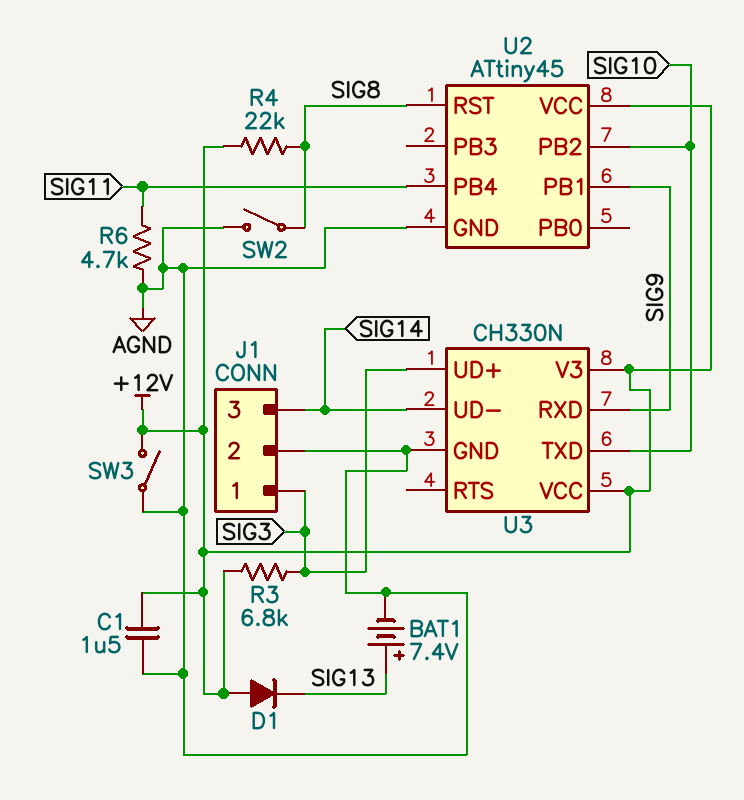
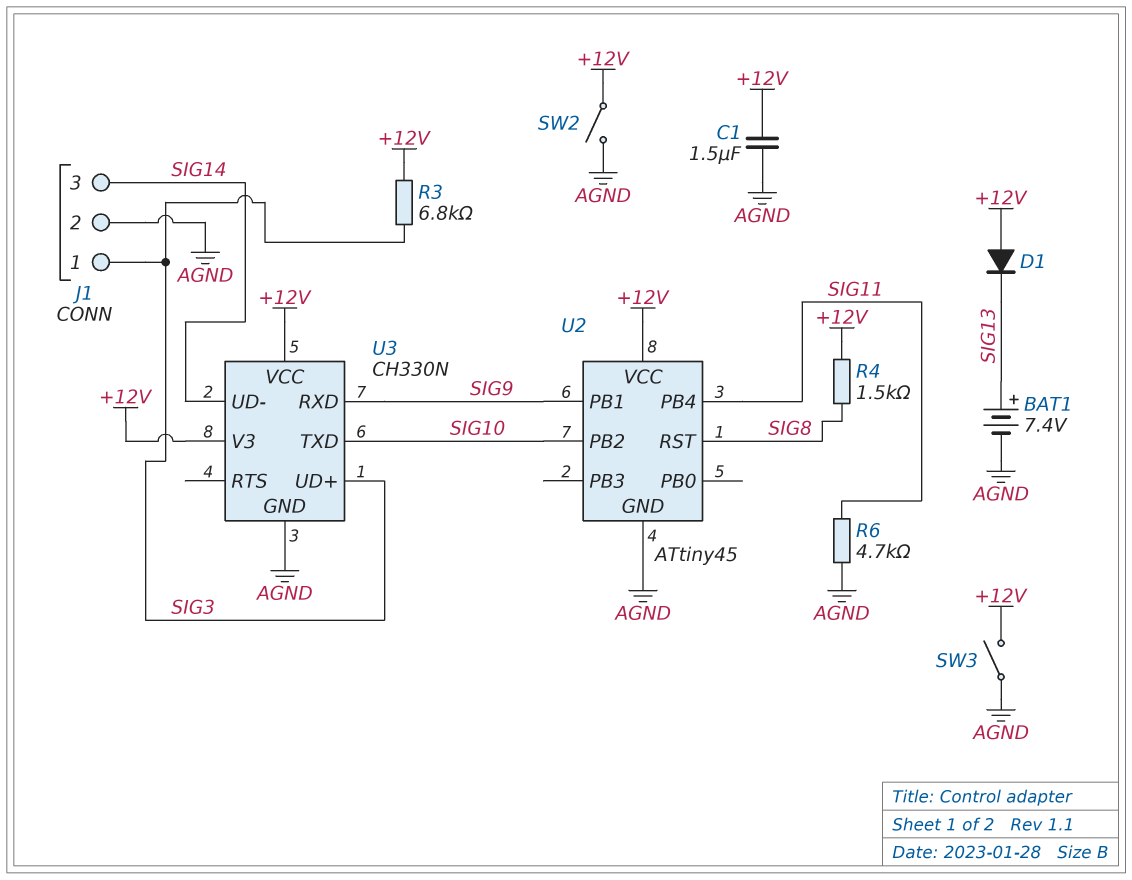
R4: 22k (+12V, SIG8) -> 1.5k (+12V, SIG8)
SW2: switch (AGND, SIG8) -> switch (+12V, AGND)

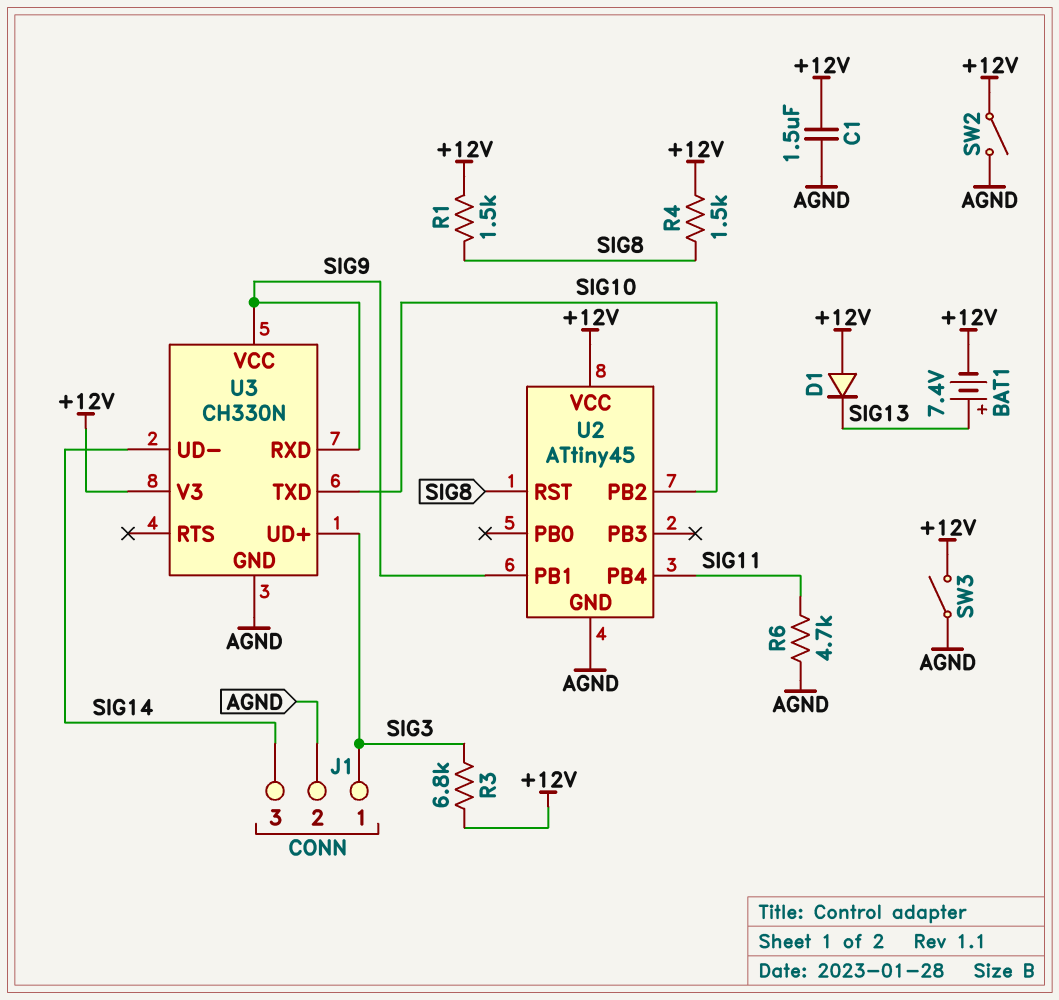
BAT1: 7.4V (plus SIG13, minus AGND) -> 7.4V (plus SIG13, minus +12V)
R1: none -> 1.5k (+12V, SIG8)
U3 pin VCC: +12V -> SIG9

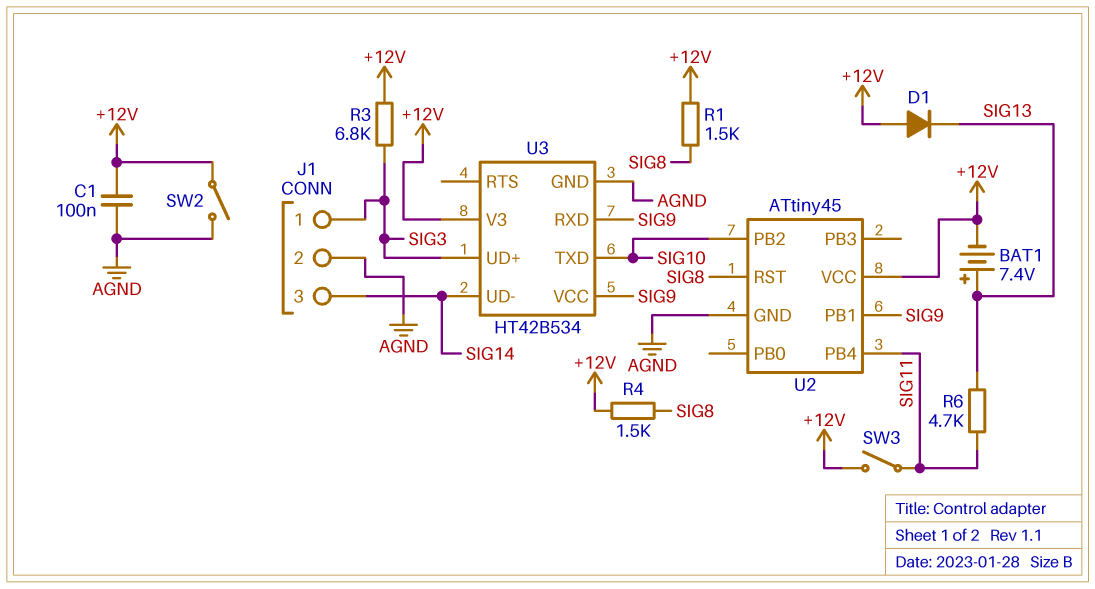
C1: 1.5uF (+12V, AGND) -> 100nF (+12V, AGND)
R6: 4.7k (AGND, SIG11) -> 4.7k (SIG11, SIG13)
SW3: switch (+12V, AGND) -> switch (+12V, SIG11)
U3: CH330N -> HT42B534

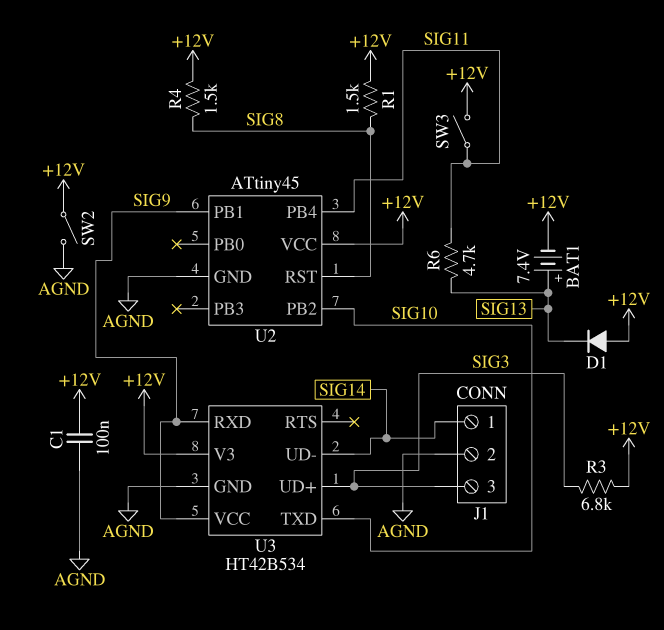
J1 pin 1: SIG3 -> SIG14
J1 pin 3: SIG14 -> SIG3

